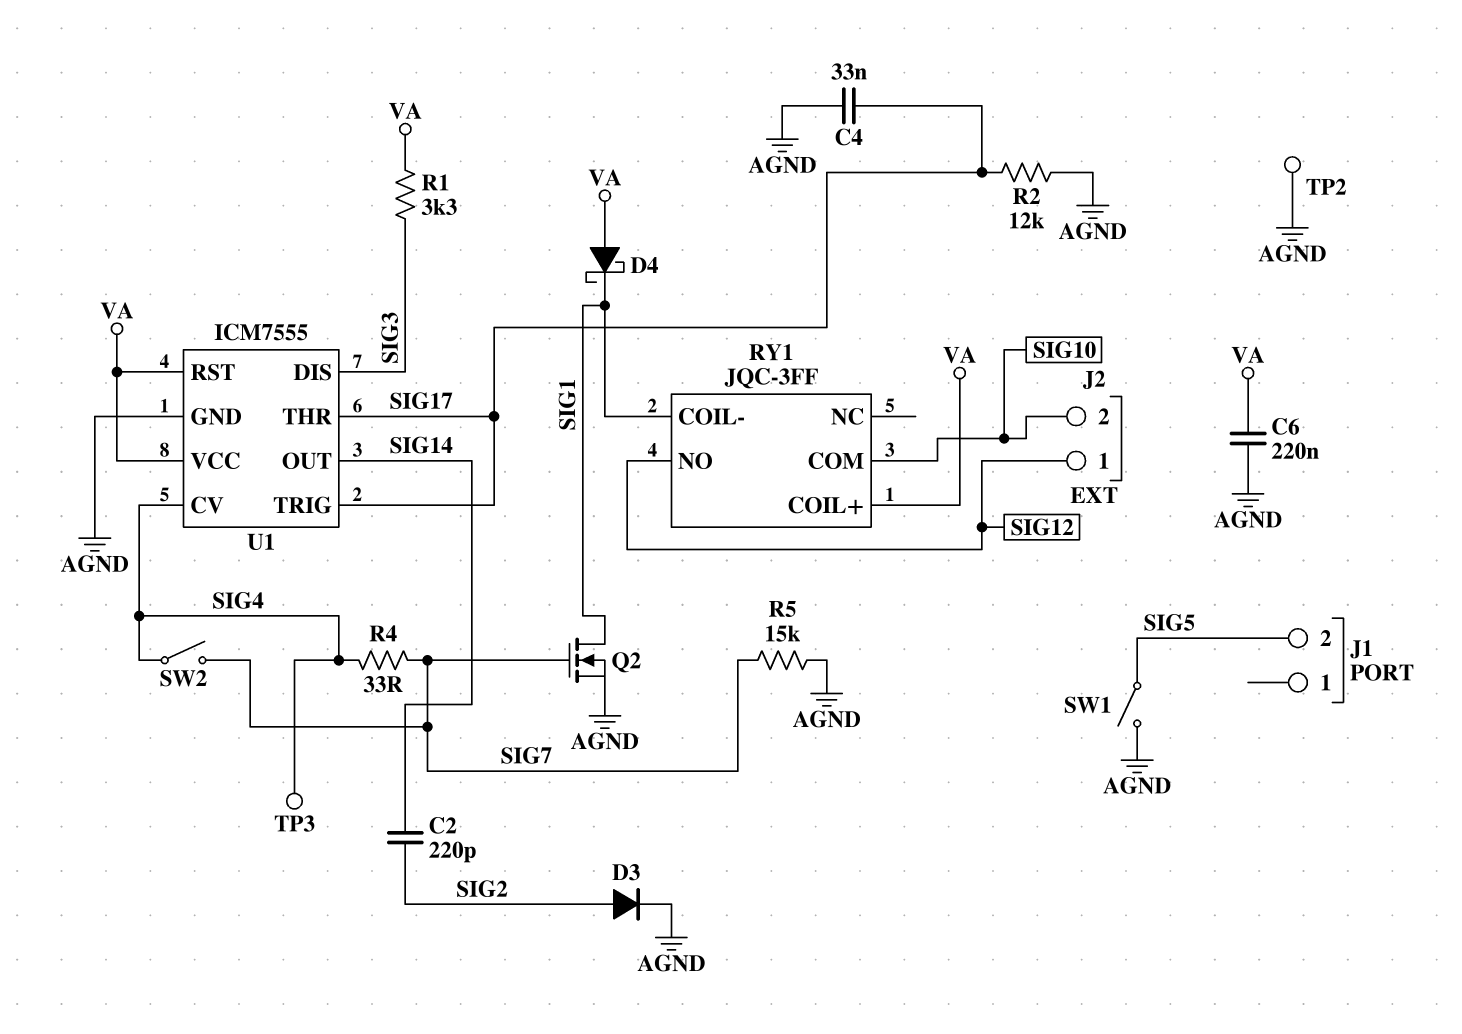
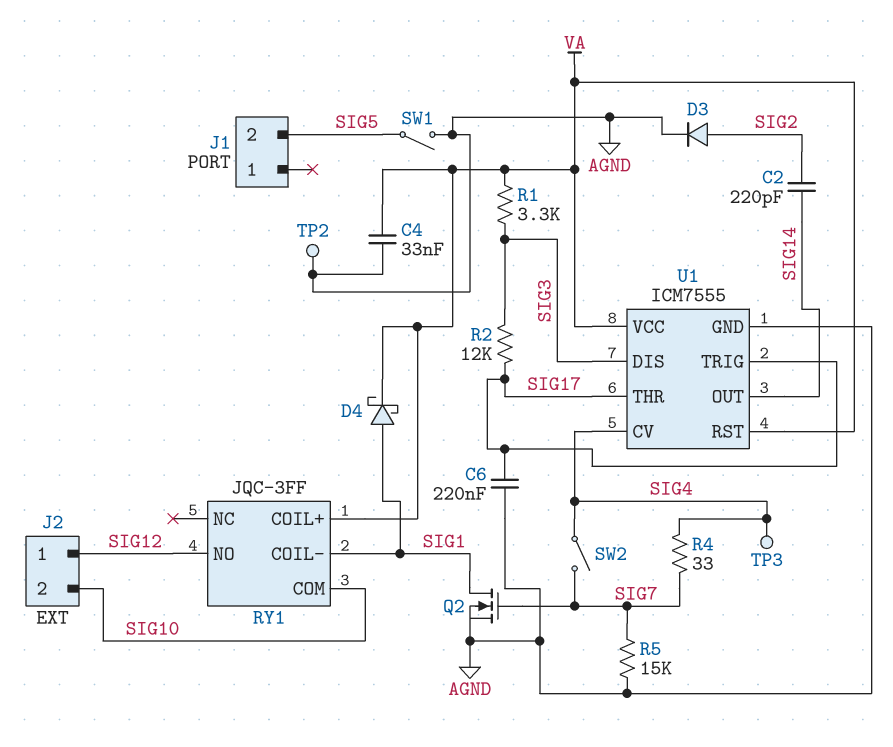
C4: 33nF (AGND, SIG17) -> 33nF (AGND, VA)
C6: 220nF (AGND, VA) -> 220nF (AGND, SIG17)
D4: schottky (A VA, K SIG1) -> schottky (A SIG1, K VA)
R2: 12k (AGND, SIG17) -> 12k (SIG3, SIG17)

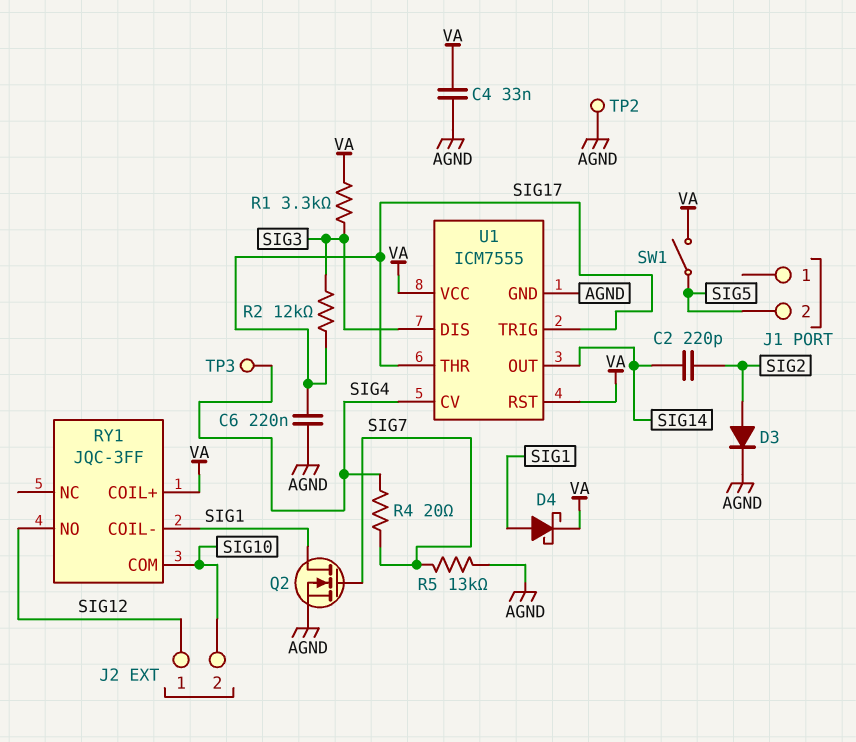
R4: 33 (SIG4, SIG7) -> 20 (SIG4, SIG7)
R5: 15k (AGND, SIG7) -> 13k (AGND, SIG7)
SW1: switch (AGND, SIG5) -> switch (SIG5, VA)
SW2: switch (SIG4, SIG7) -> none

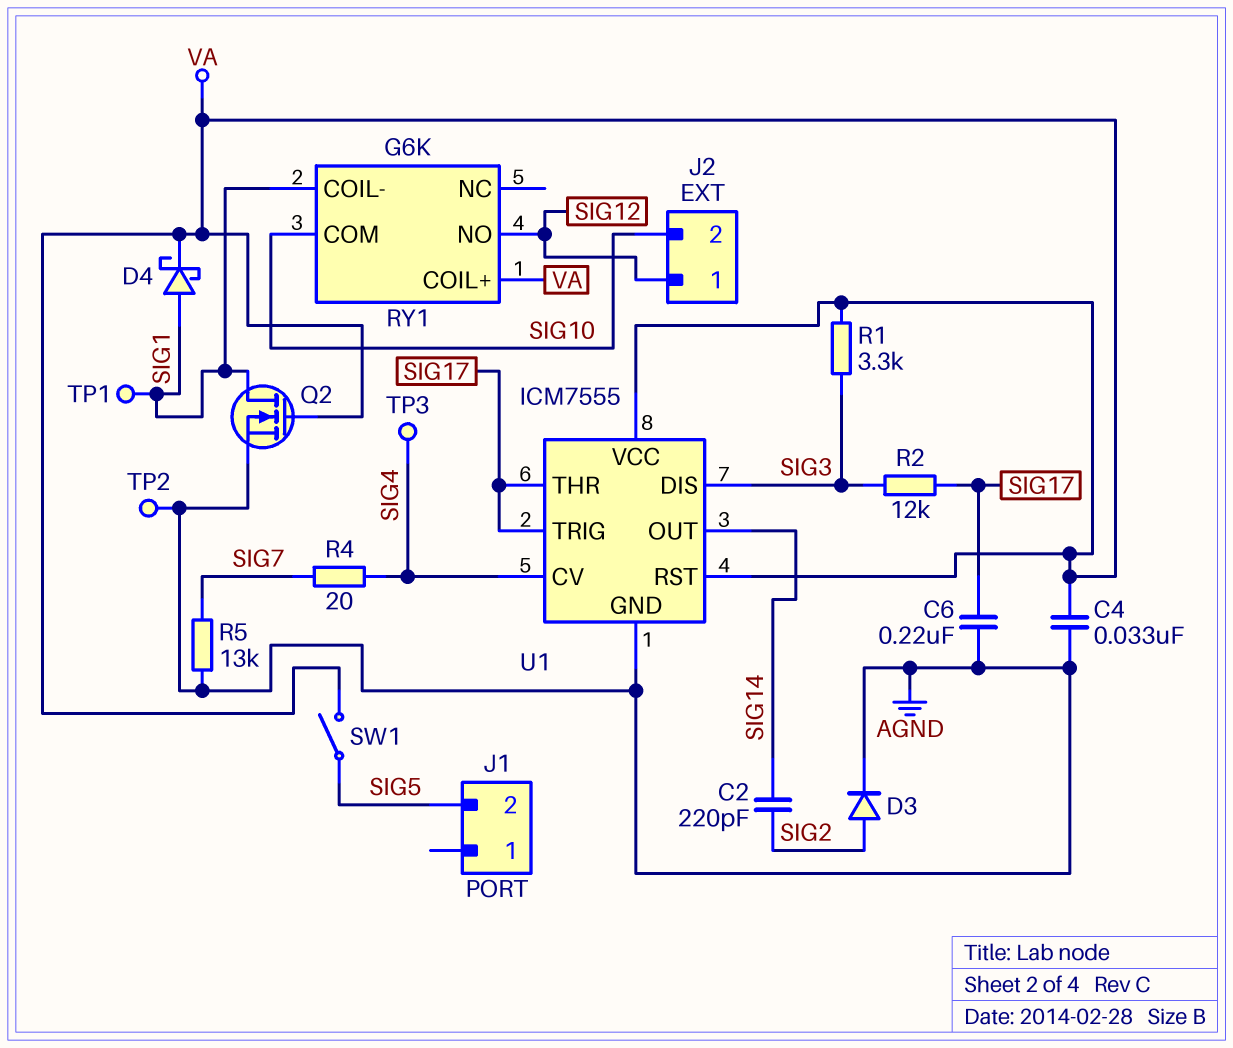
Q2: NMOS (G SIG7, D SIG1, S AGND) -> NMOS (G VA, D SIG1, S AGND)
RY1: JQC-3FF -> G6K
TP1: none -> test point (SIG1)

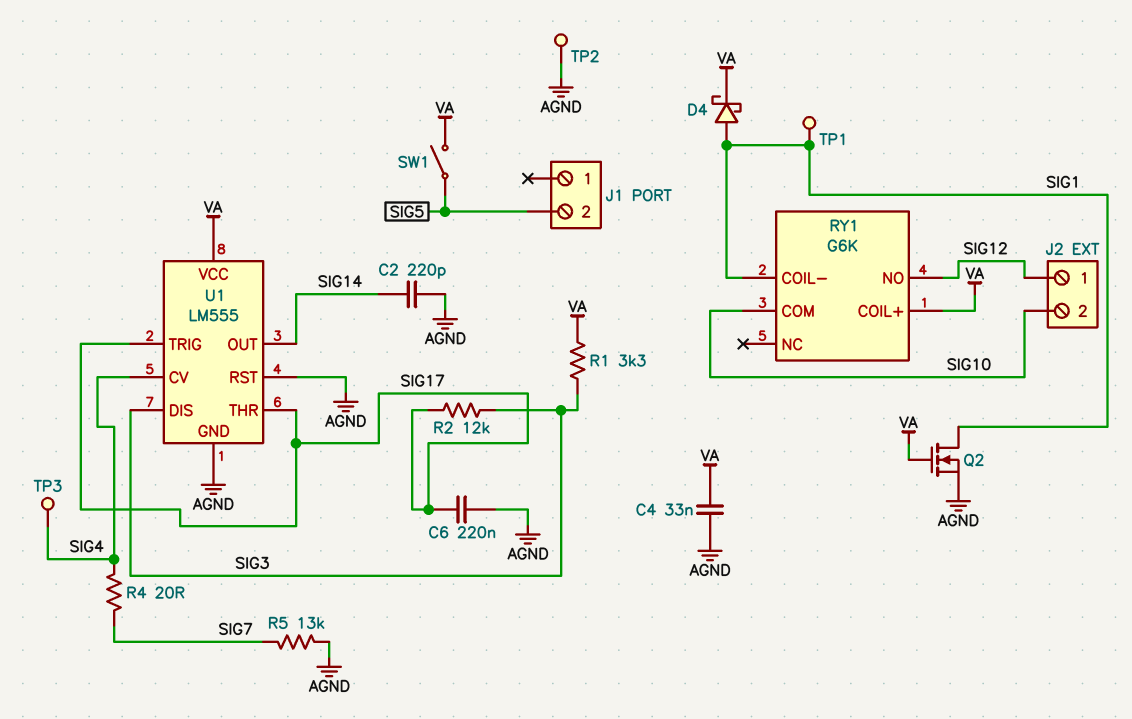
C2: 220pF (SIG2, SIG14) -> 220pF (AGND, SIG14)
D3: diode (A SIG2, K AGND) -> none
U1: ICM7555 -> LM555
U1 pin RST: VA -> AGND

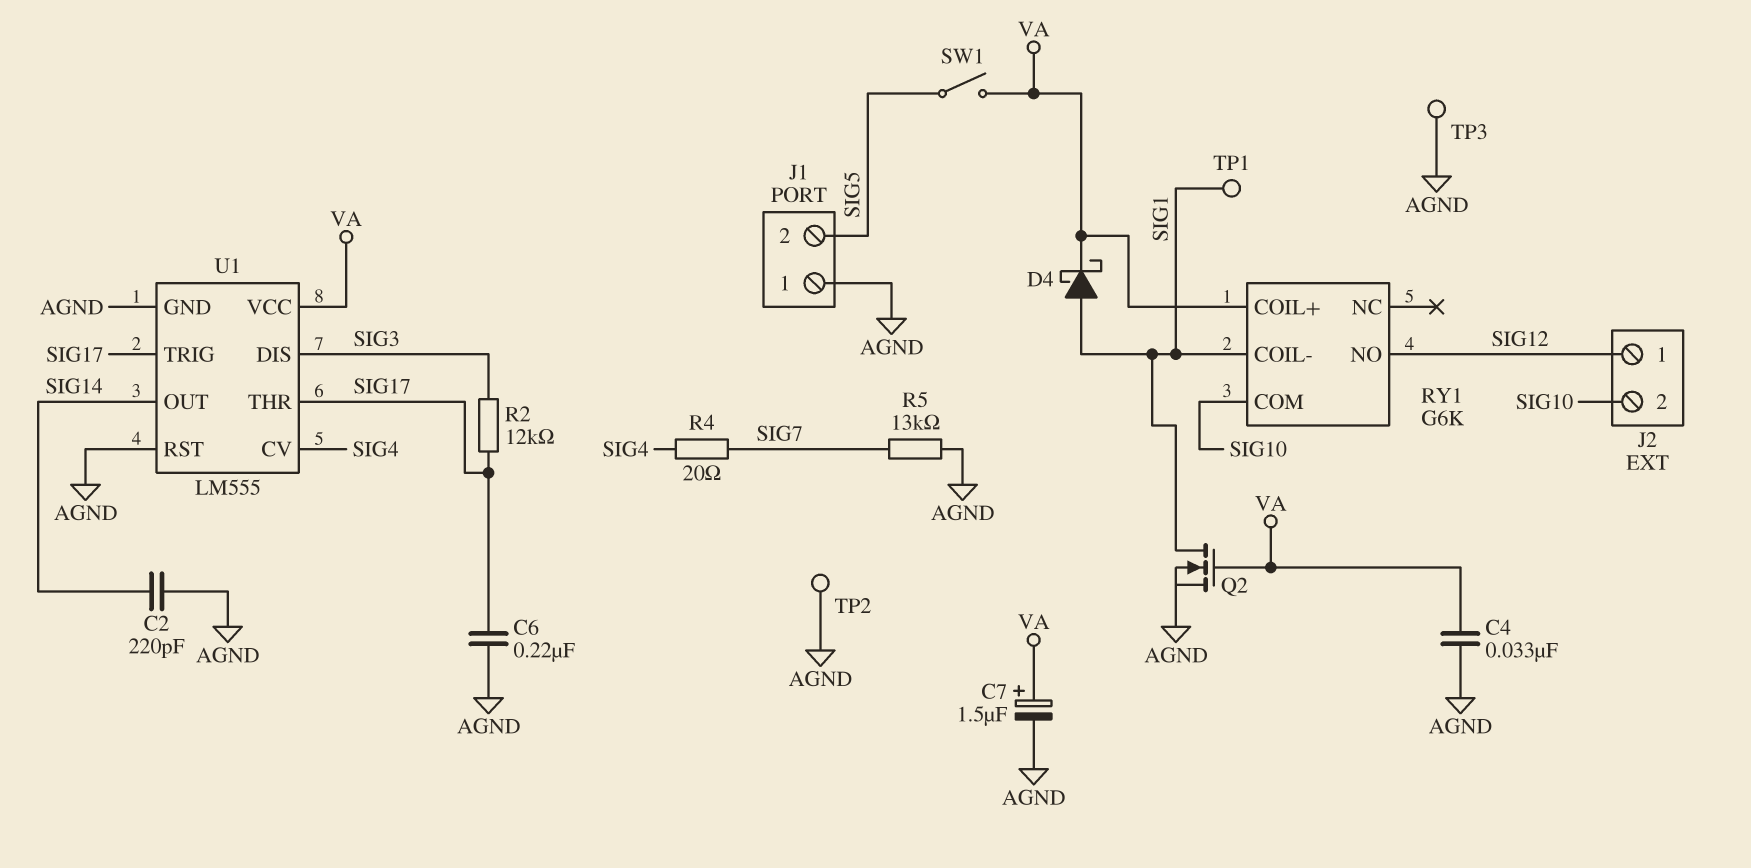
C7: none -> 1.5uF (plus VA, minus AGND)
J1 pin 1: none -> AGND
R1: 3.3k (SIG3, VA) -> none
TP3: test point (SIG4) -> test point (AGND)

